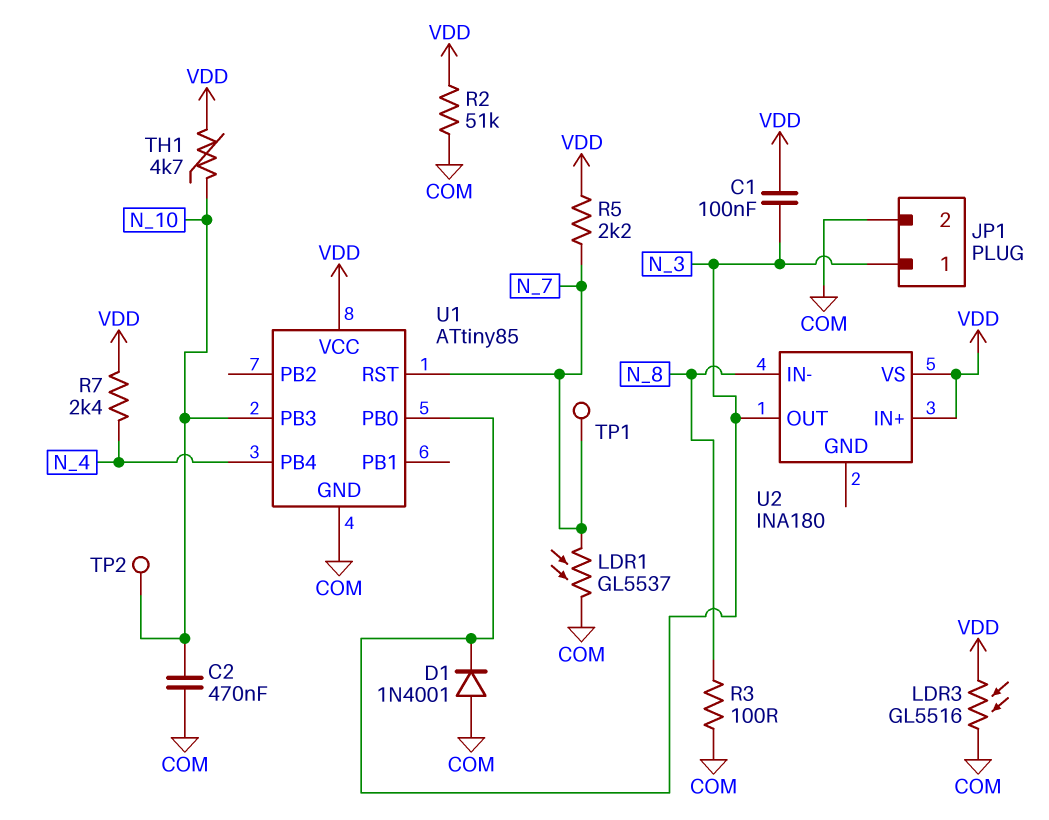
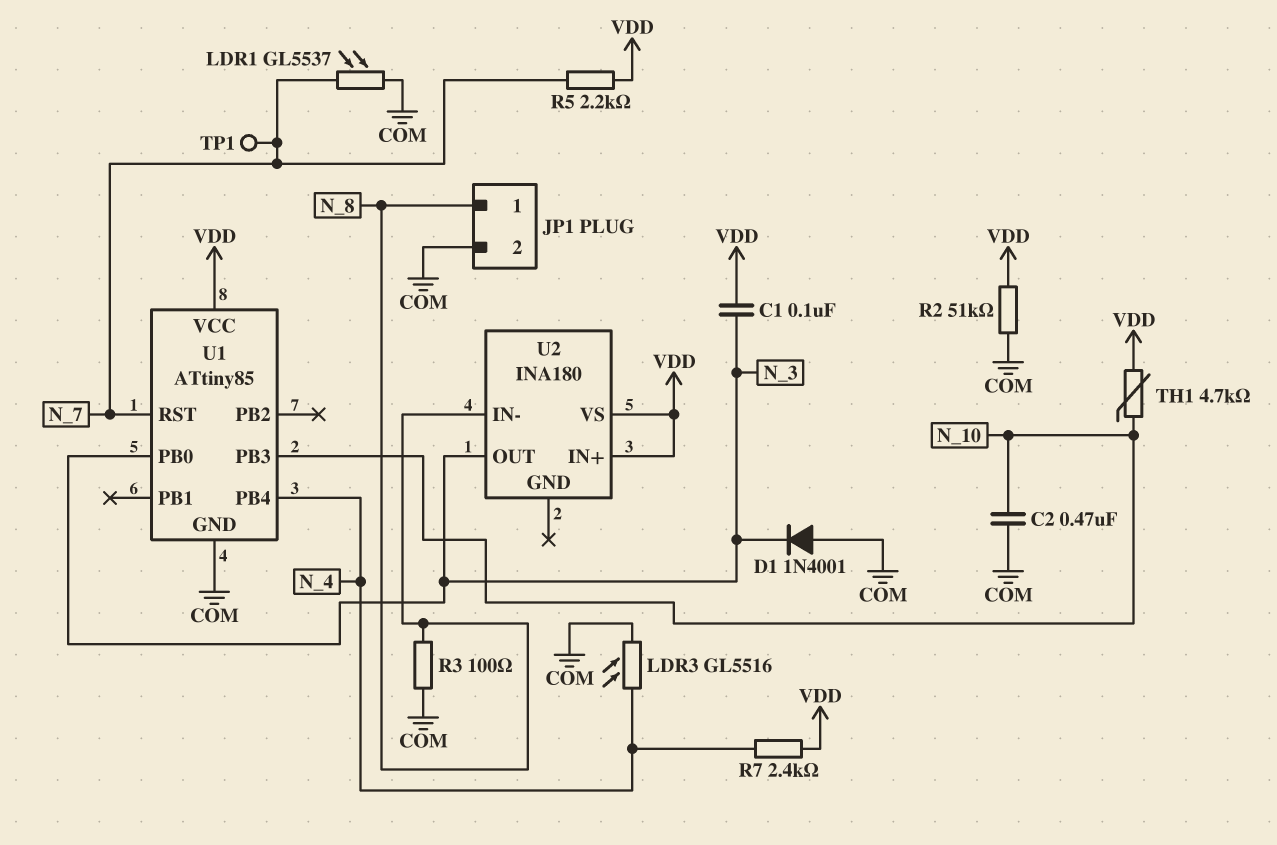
JP1 pin 1: N_3 -> N_8
LDR3: GL5516 (COM, VDD) -> GL5516 (COM, N_4)
TP2: test point (N_10) -> none

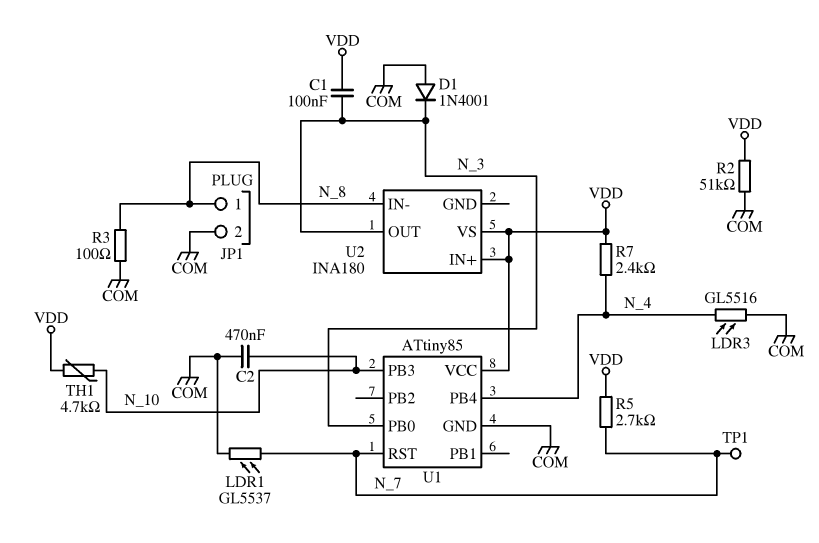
R5: 2.2k (N_7, VDD) -> 2.7k (N_7, VDD)

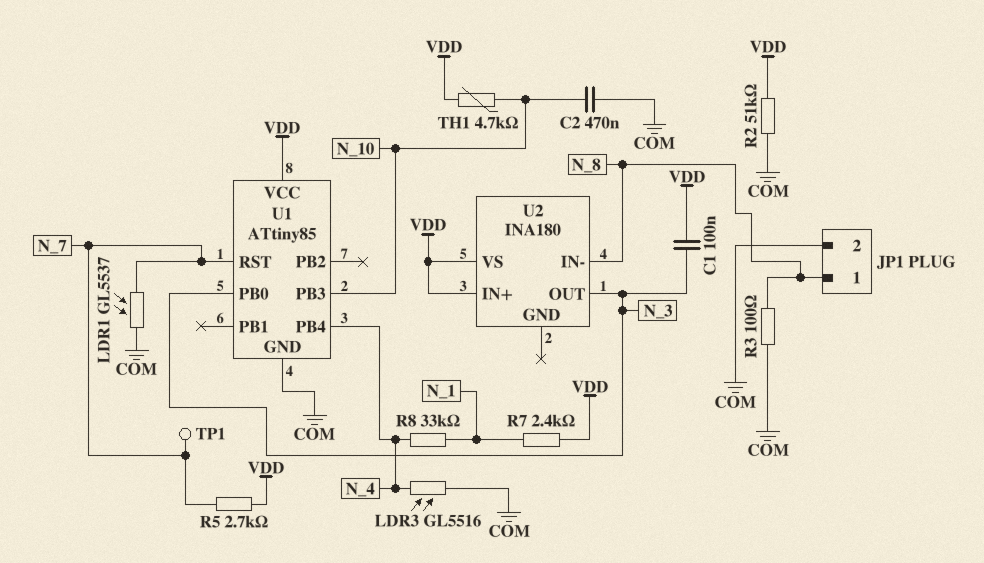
D1: diode 1N4001 (A COM, K N_3) -> none
R7: 2.4k (N_4, VDD) -> 2.4k (N_1, VDD)
R8: none -> 33k (N_1, N_4)

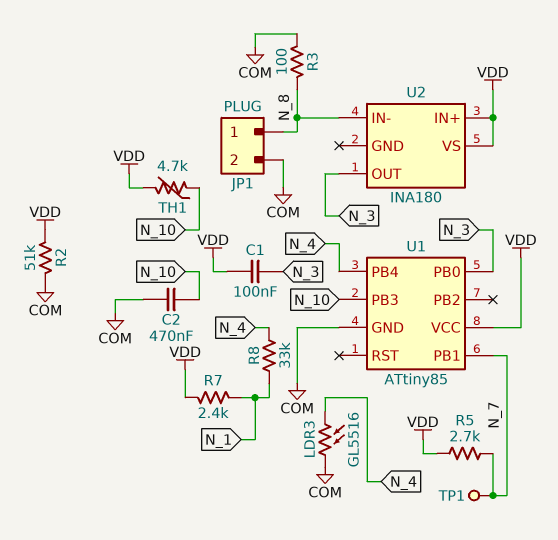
LDR1: GL5537 (COM, N_7) -> none
U1 pin PB1: none -> N_7
U1 pin RST: N_7 -> none

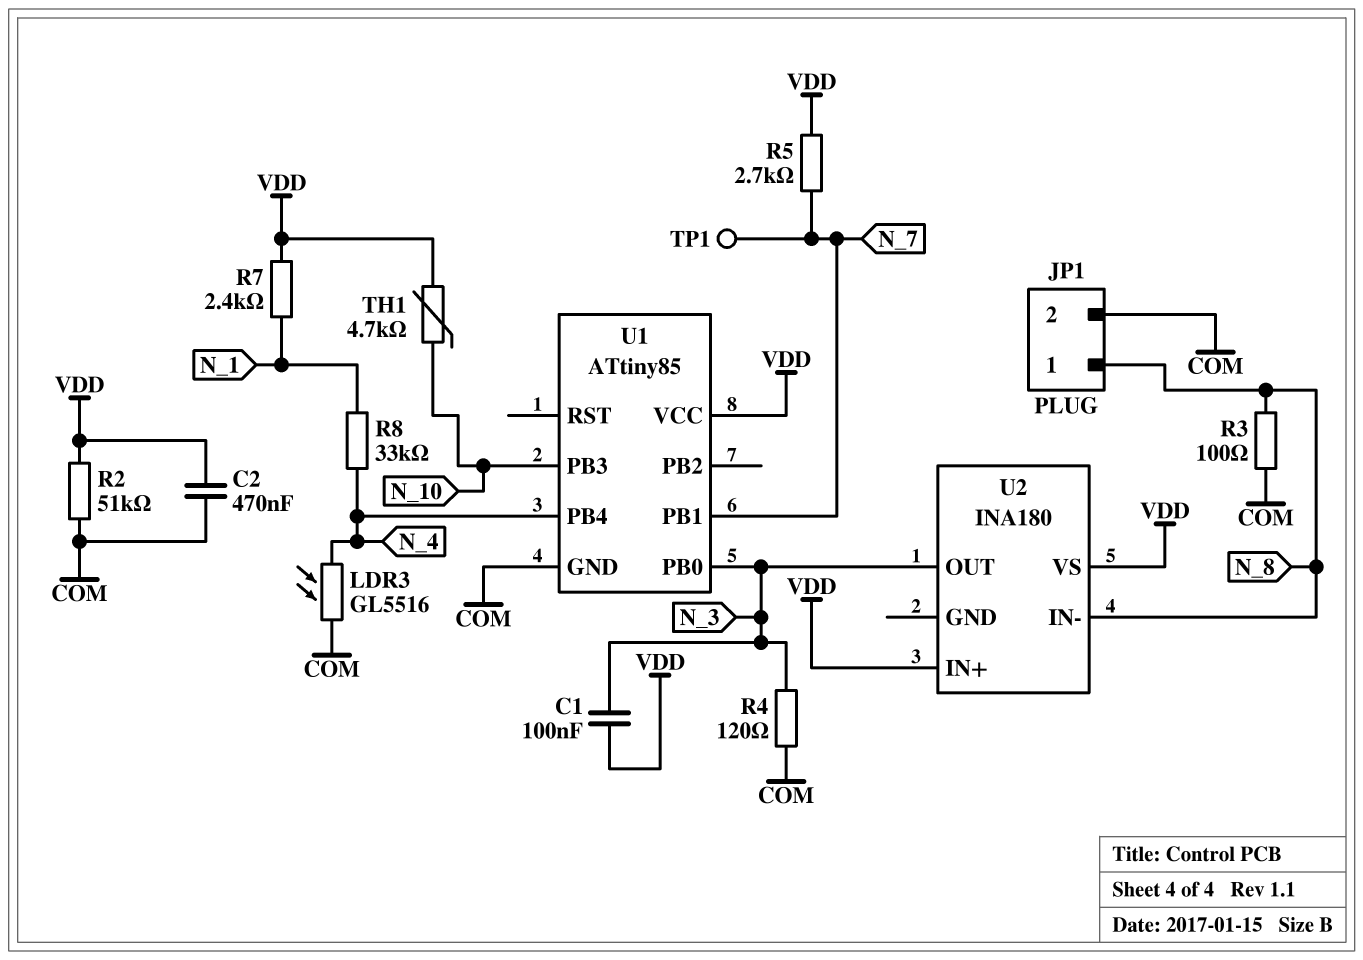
C2: 470nF (COM, N_10) -> 470nF (COM, VDD)
R4: none -> 120 (COM, N_3)

